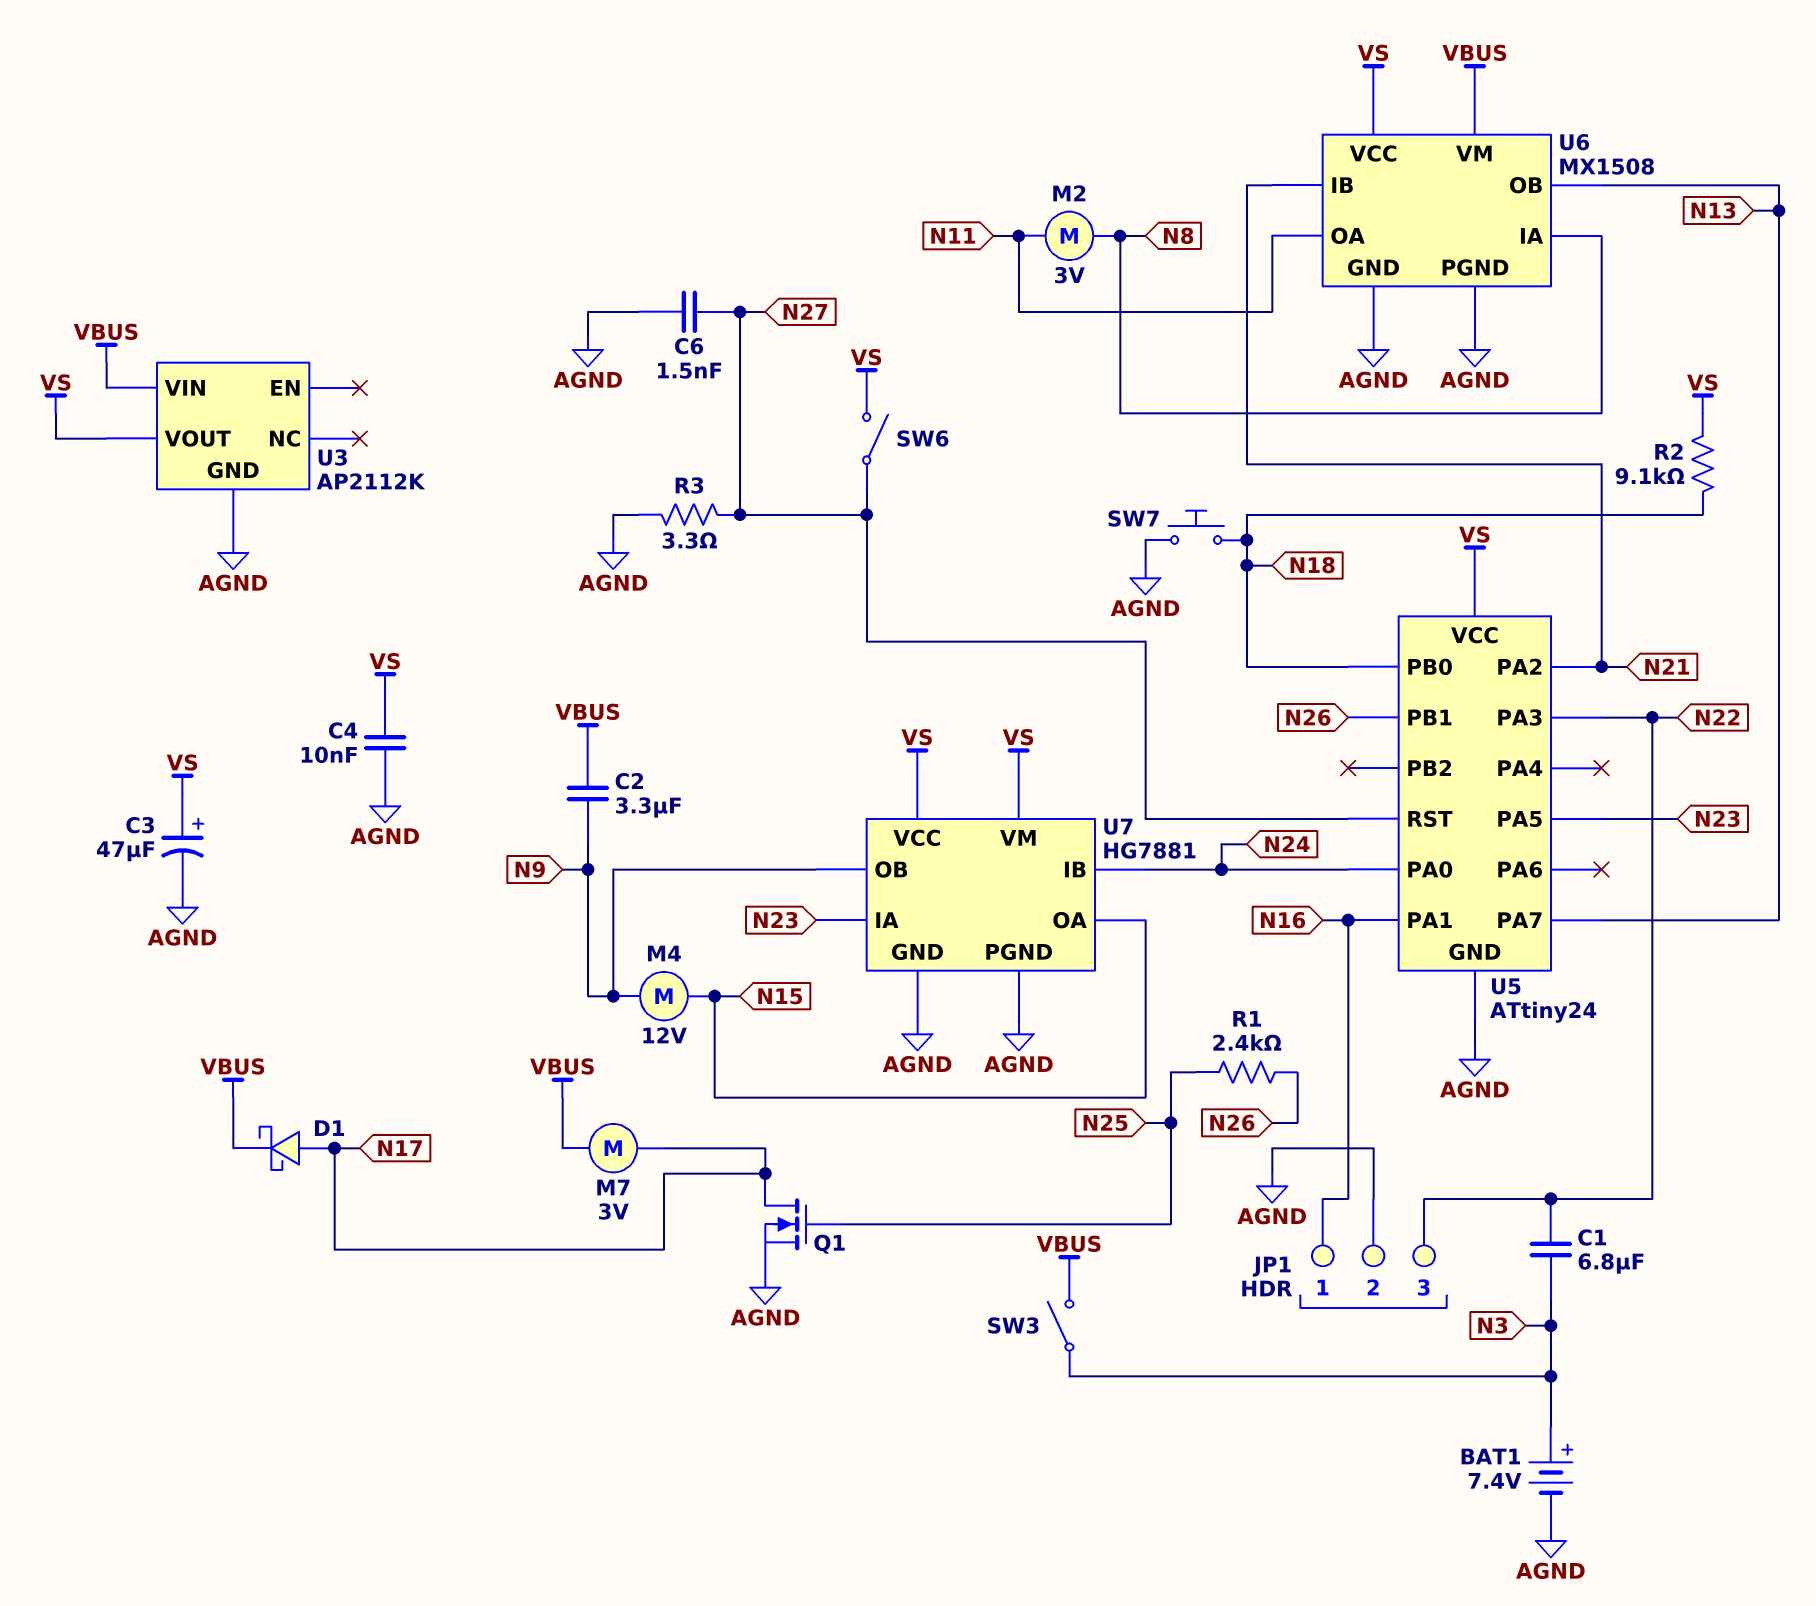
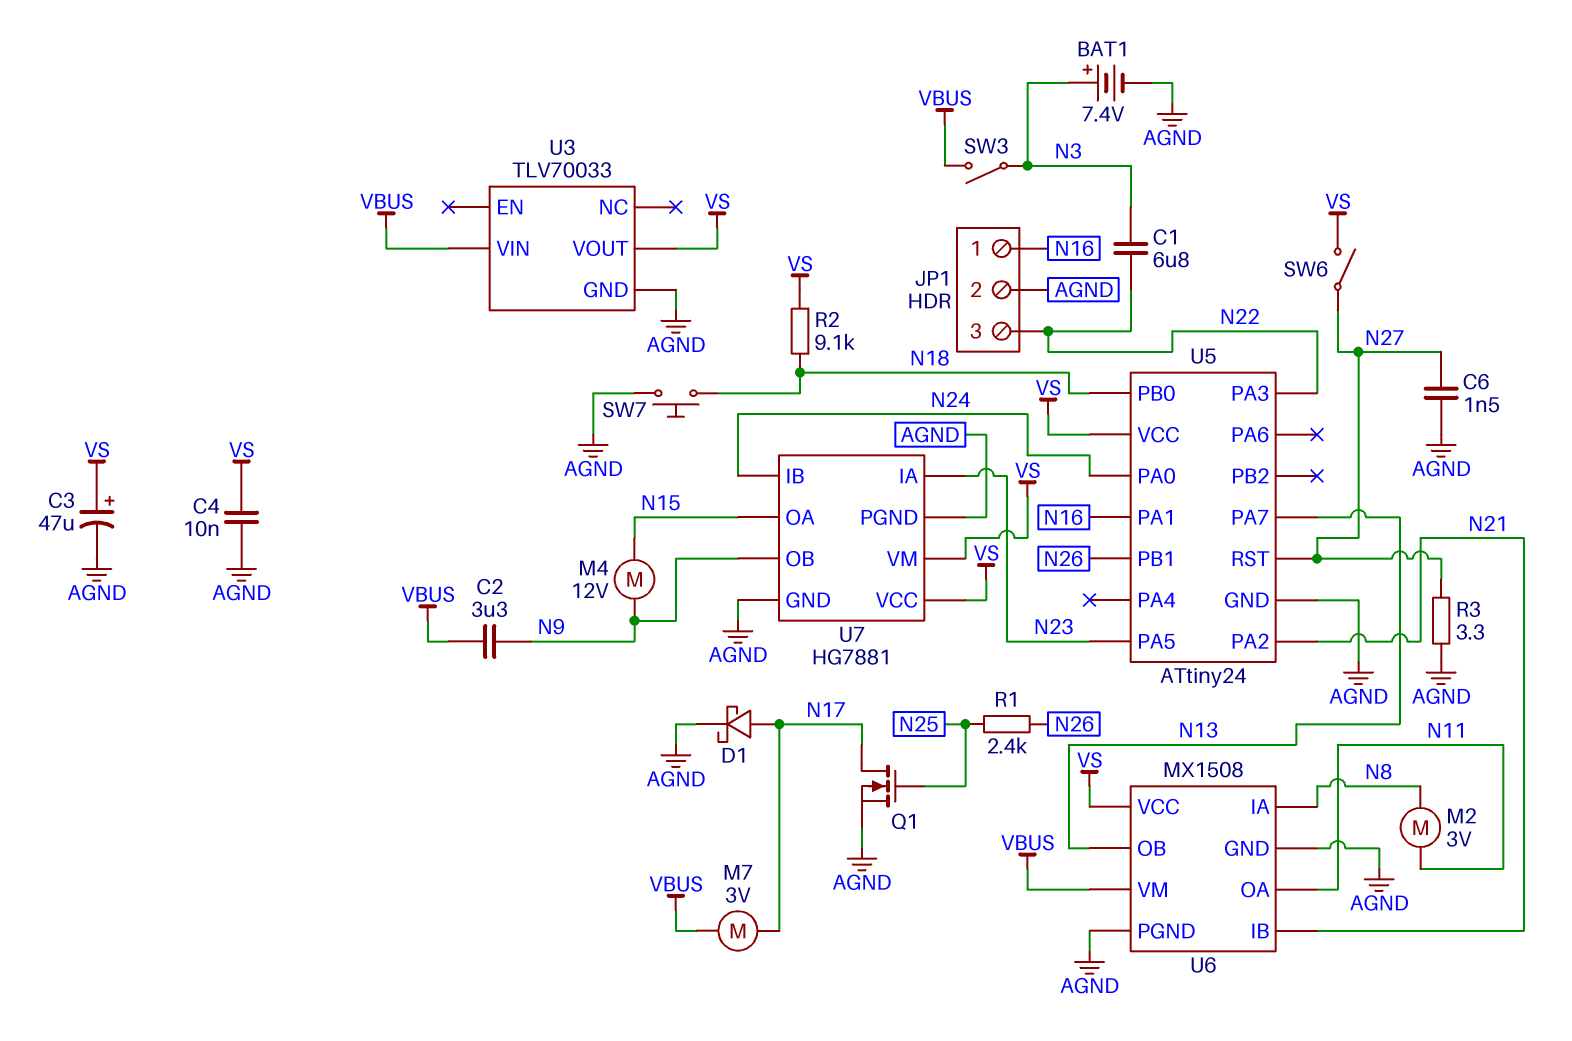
D1: schottky (A N17, K VBUS) -> schottky (A N17, K AGND)
U3: AP2112K -> TLV70033

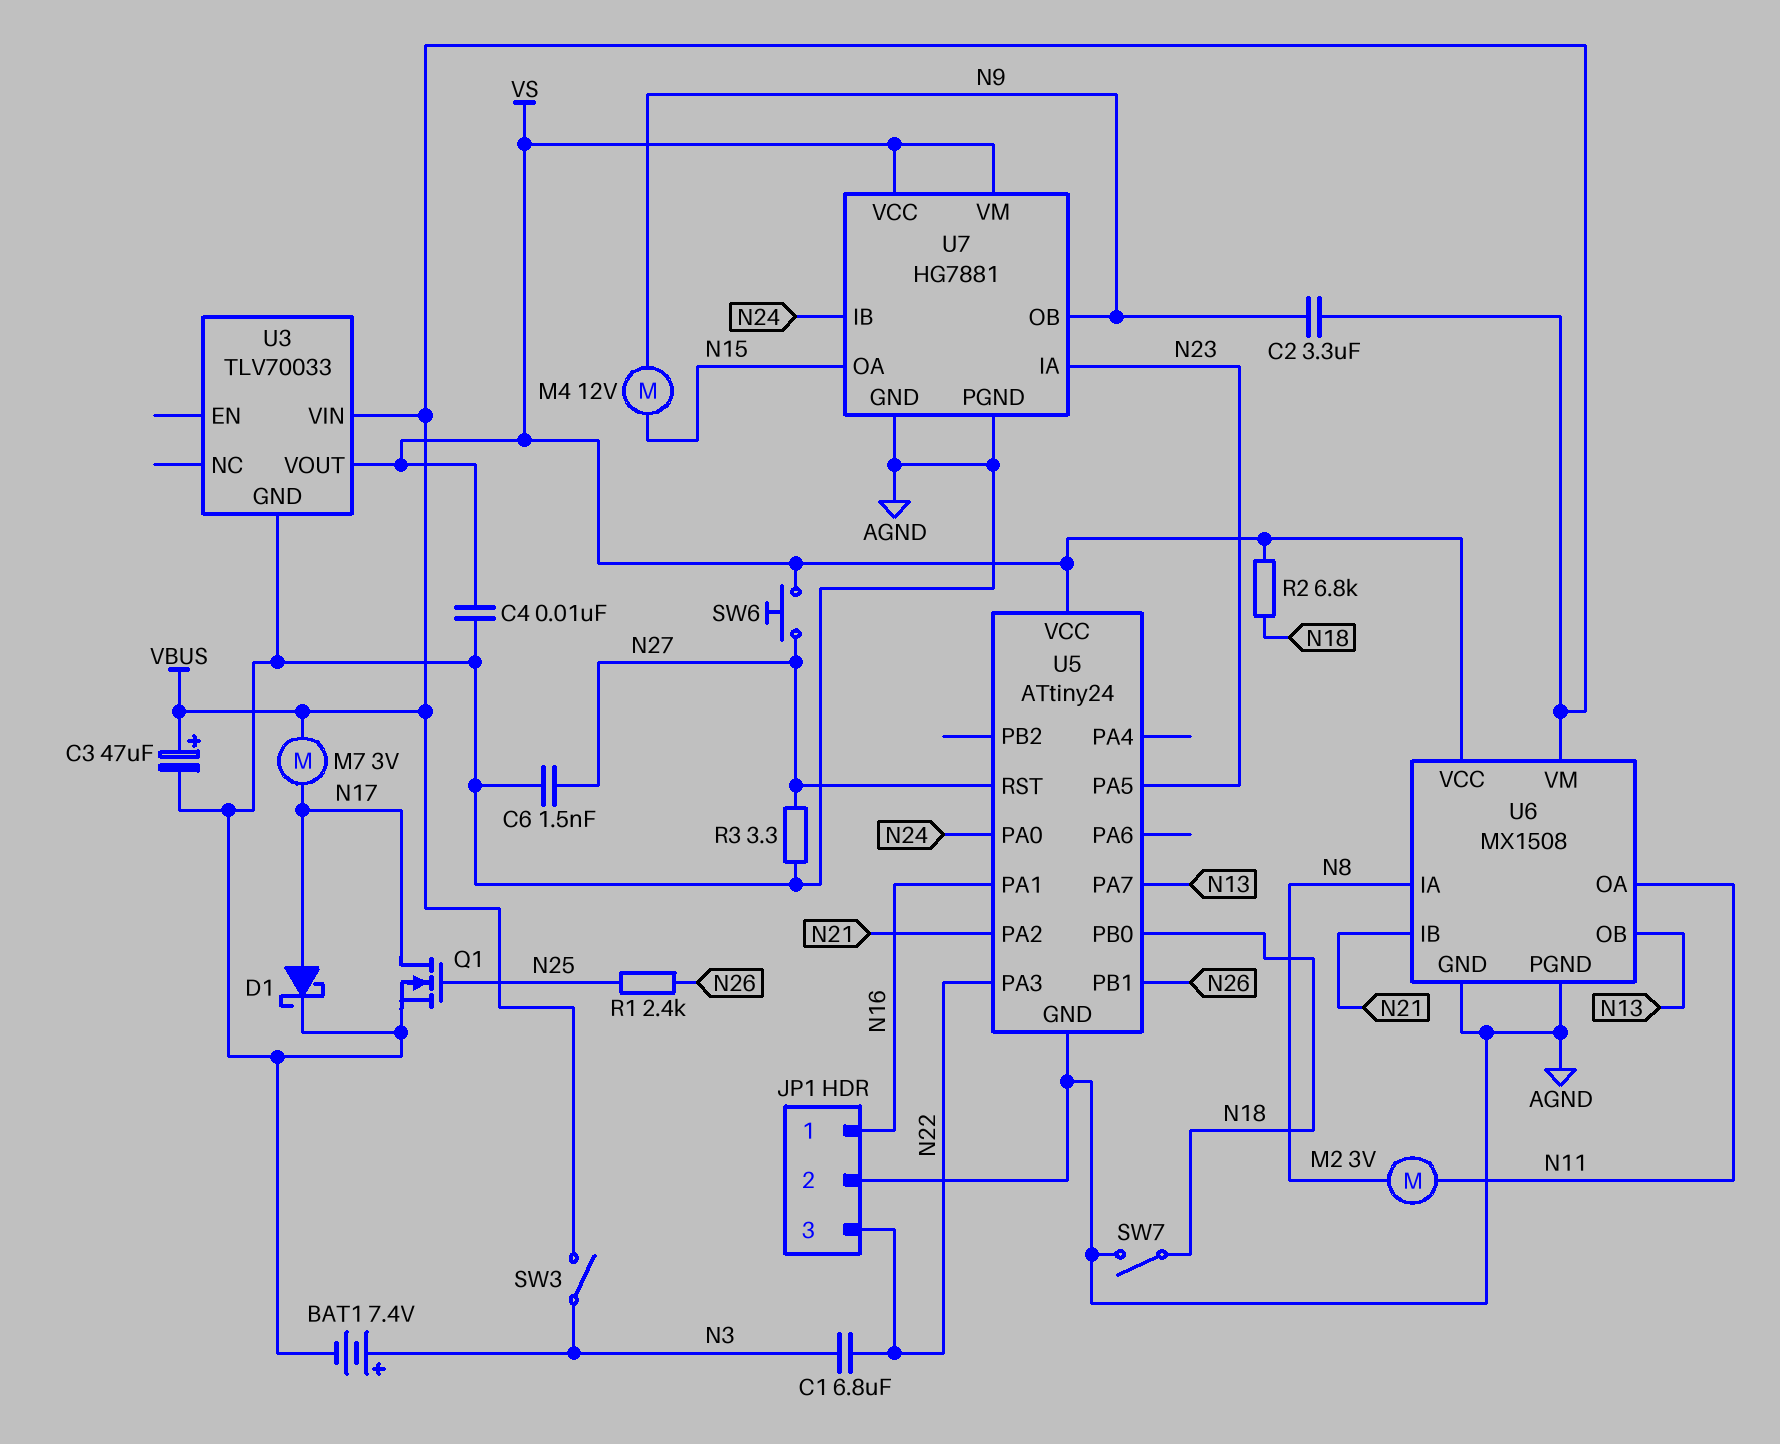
C3: 47uF (plus VS, minus AGND) -> 47uF (plus VBUS, minus AGND)
R2: 9.1k (N18, VS) -> 6.8k (N18, VS)
SW6: switch (N27, VS) -> button (N27, VS)
SW7: button (AGND, N18) -> switch (AGND, N18)

